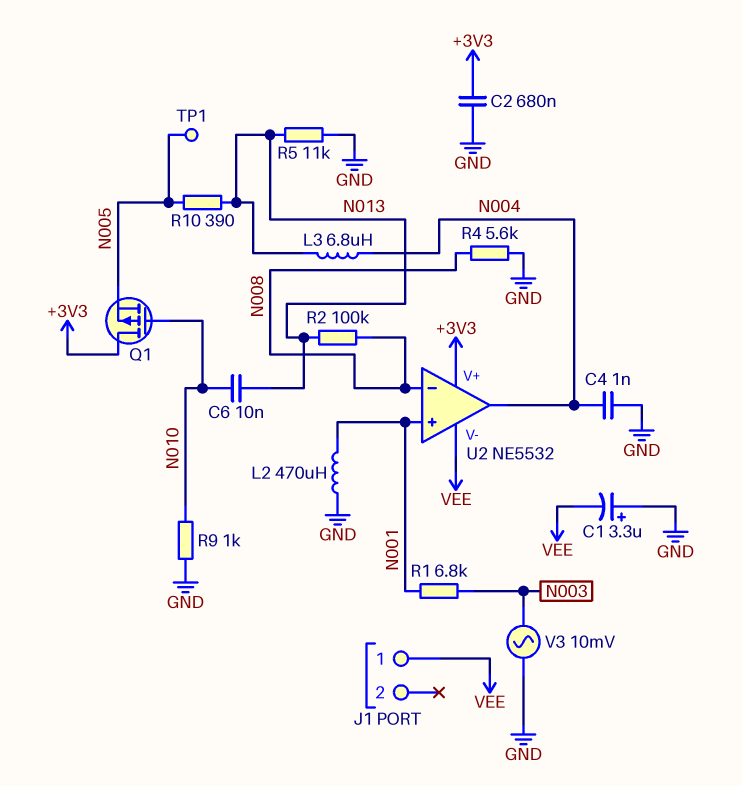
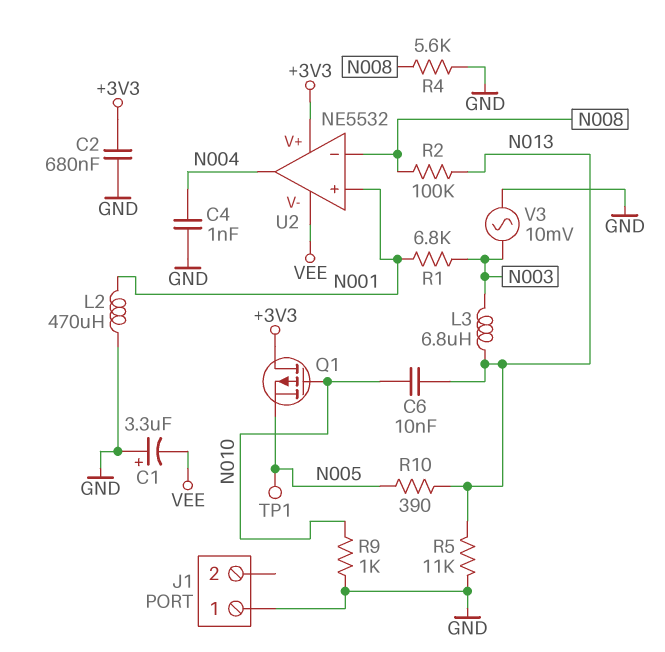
J1 pin 1: VEE -> GND
L3: 6.8uH (N004, N013) -> 6.8uH (N003, N013)

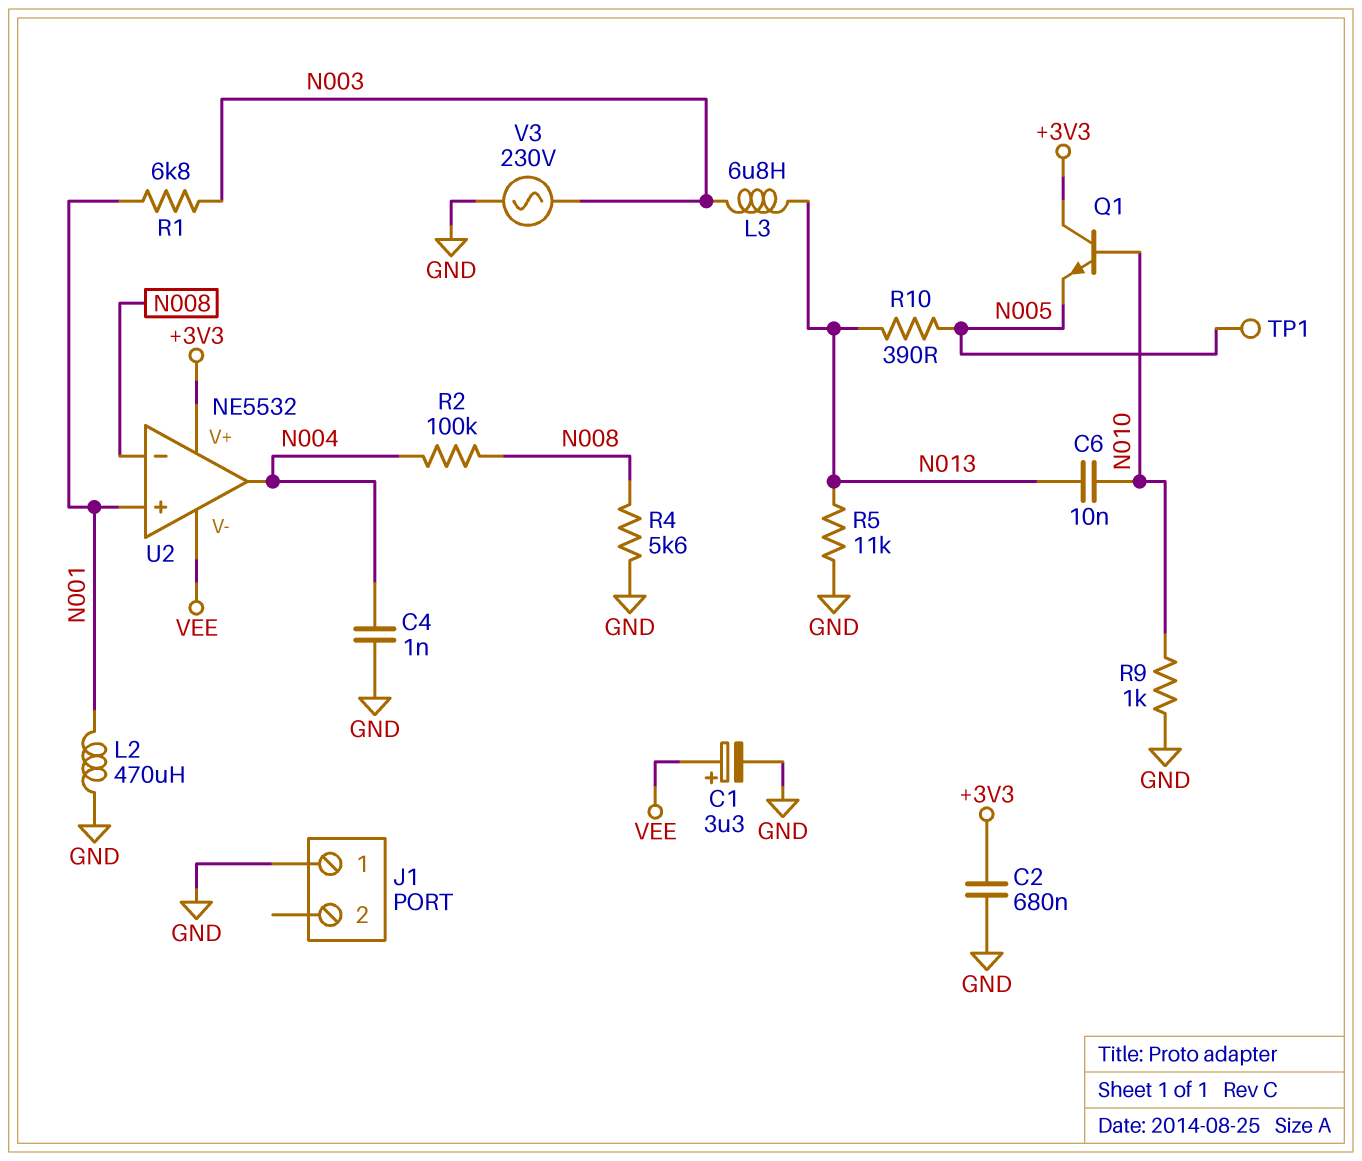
C1: 3.3uF (plus GND, minus VEE) -> 3.3uF (plus VEE, minus GND)
Q1: PMOS (G N010, D +3V3, S N005) -> NPN (B N010, C +3V3, E N005)
R2: 100k (N008, N013) -> 100k (N004, N008)
V3: AC 10mV (GND, N003) -> AC 230V (GND, N003)

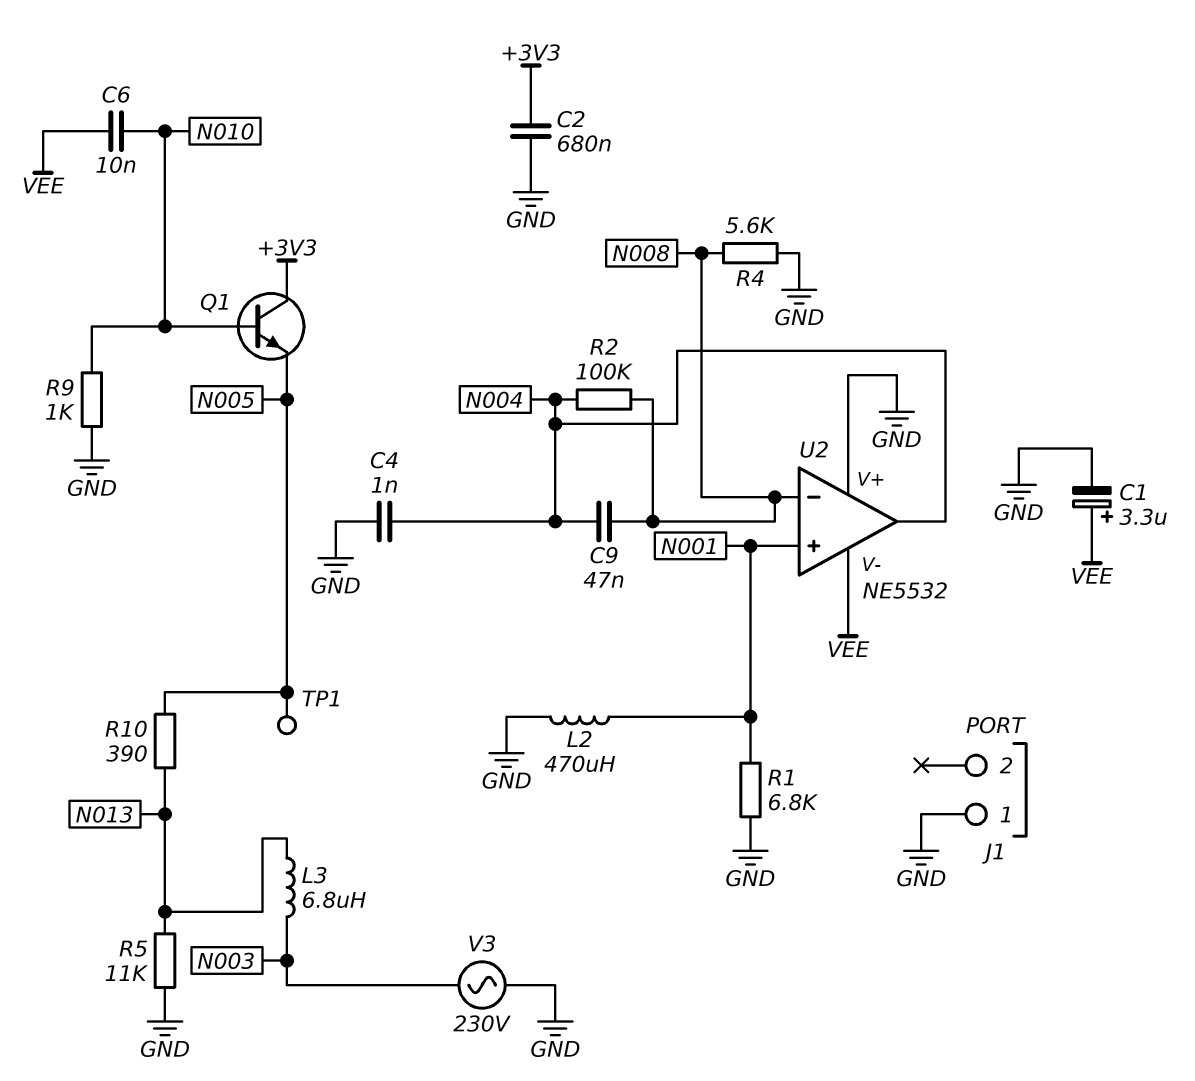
C6: 10nF (N010, N013) -> 10nF (N010, VEE)
C9: none -> 47nF (N004, N008)
R1: 6.8k (N001, N003) -> 6.8k (GND, N001)
U2 pin V+: +3V3 -> GND

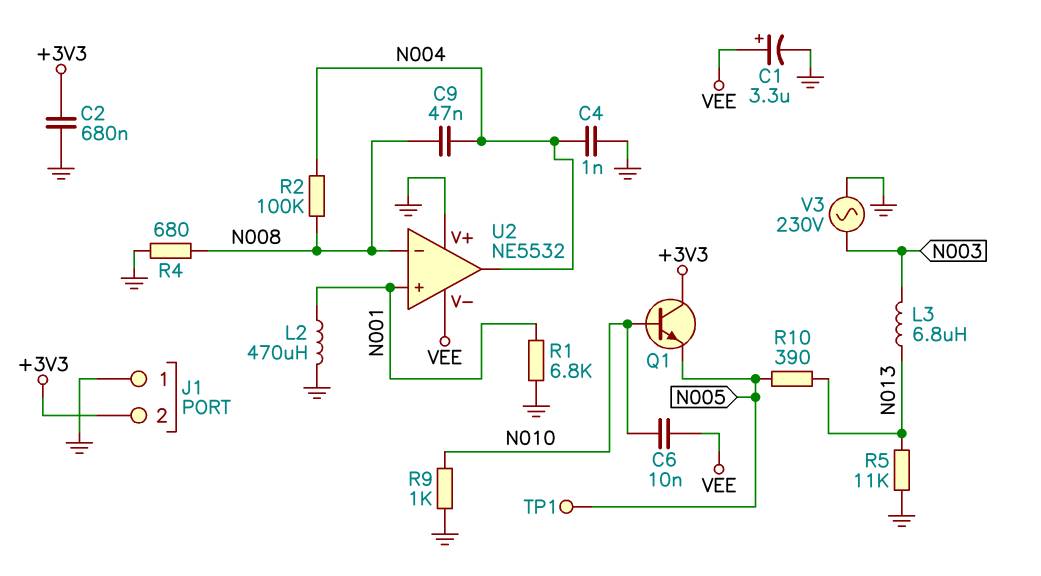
J1 pin 2: none -> +3V3
R4: 5.6k (GND, N008) -> 680 (GND, N008)

